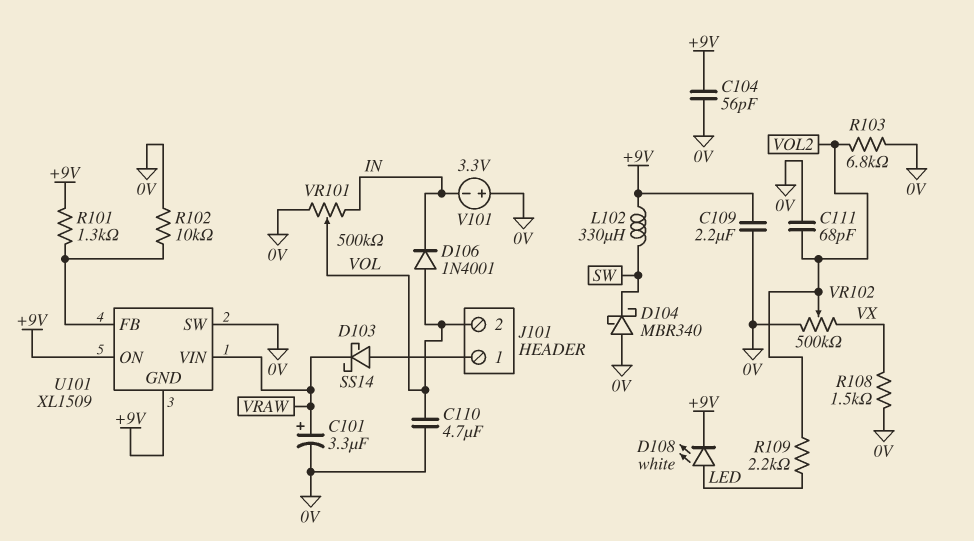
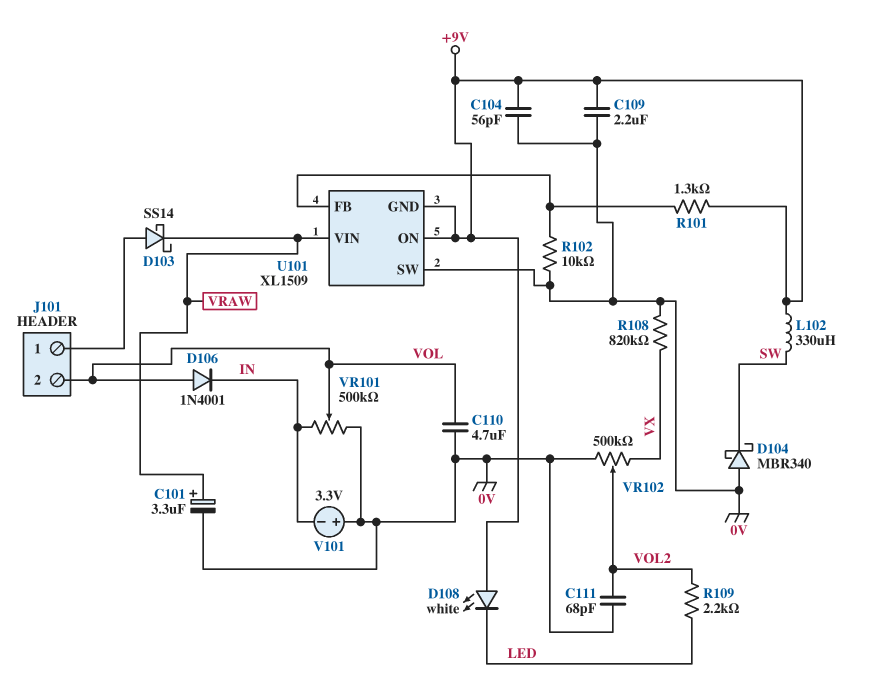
D108: LED white (A LED, K +9V) -> LED white (A +9V, K LED)
R103: 6.8k (0V, VOL2) -> none
R108: 1.5k (0V, VX) -> 820k (0V, VX)

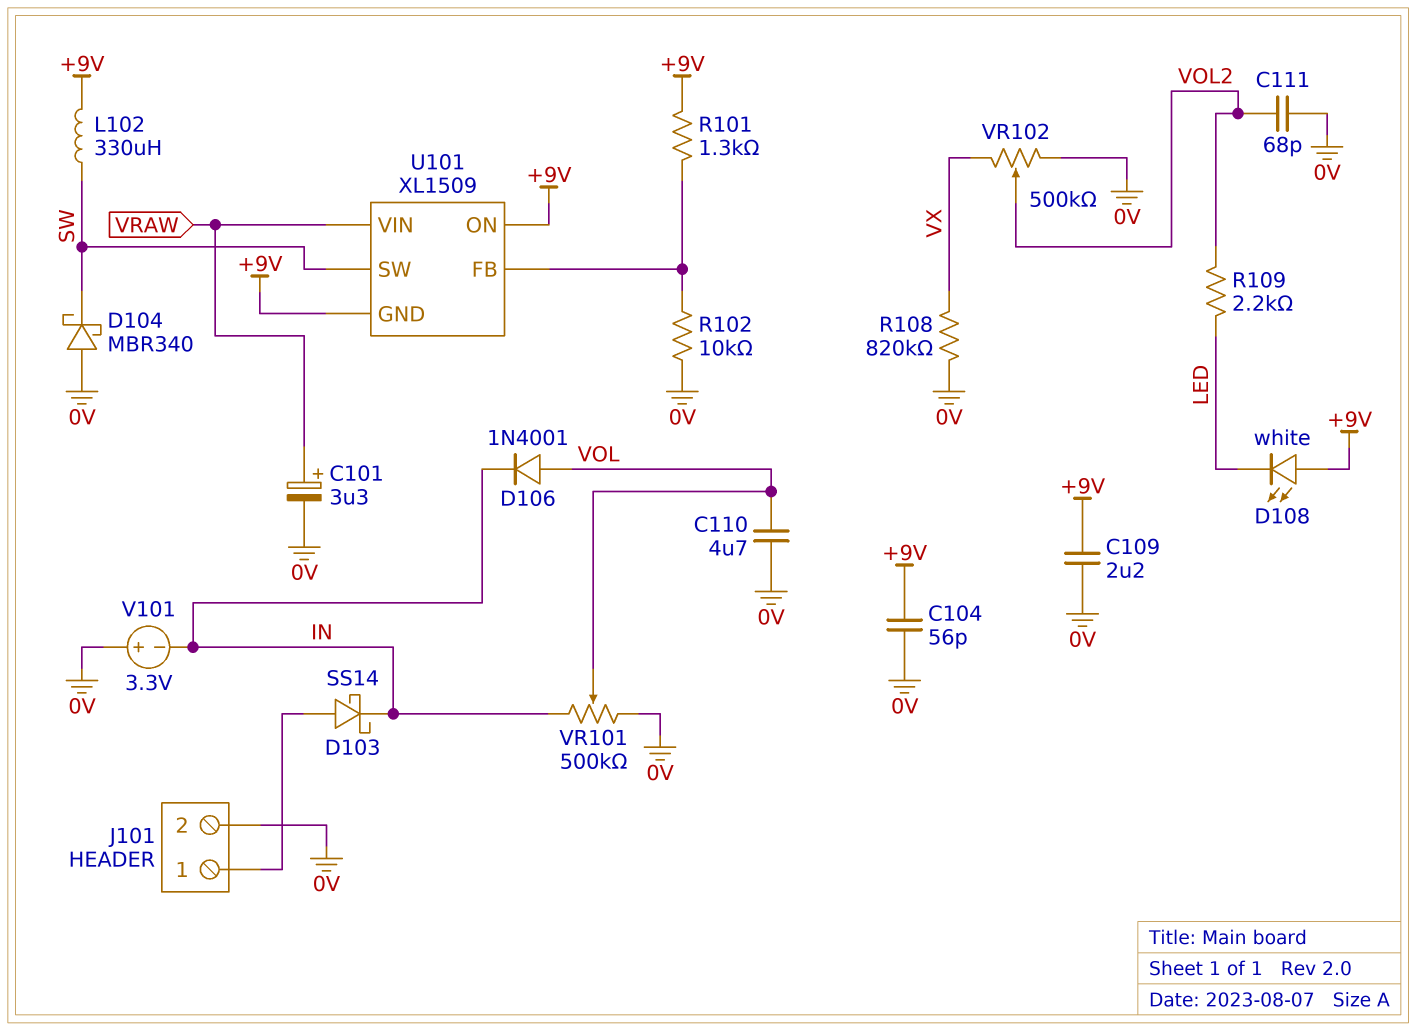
D103: schottky SS14 (A J101/1, K VRAW) -> schottky SS14 (A J101/1, K IN)
J101 pin 2: VOL -> 0V
U101 pin SW: 0V -> SW

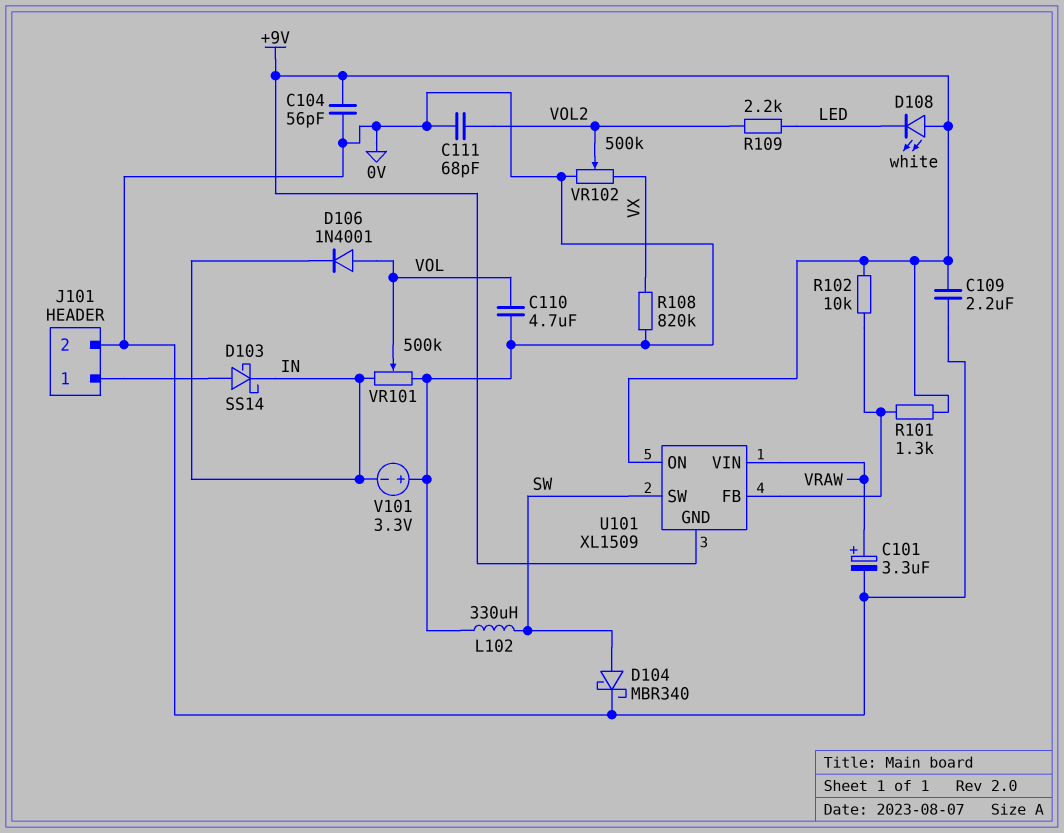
D104: schottky MBR340 (A 0V, K SW) -> schottky MBR340 (A SW, K 0V)
L102: 330uH (+9V, SW) -> 330uH (0V, SW)
R102: 10k (0V, U101/FB) -> 10k (+9V, U101/FB)

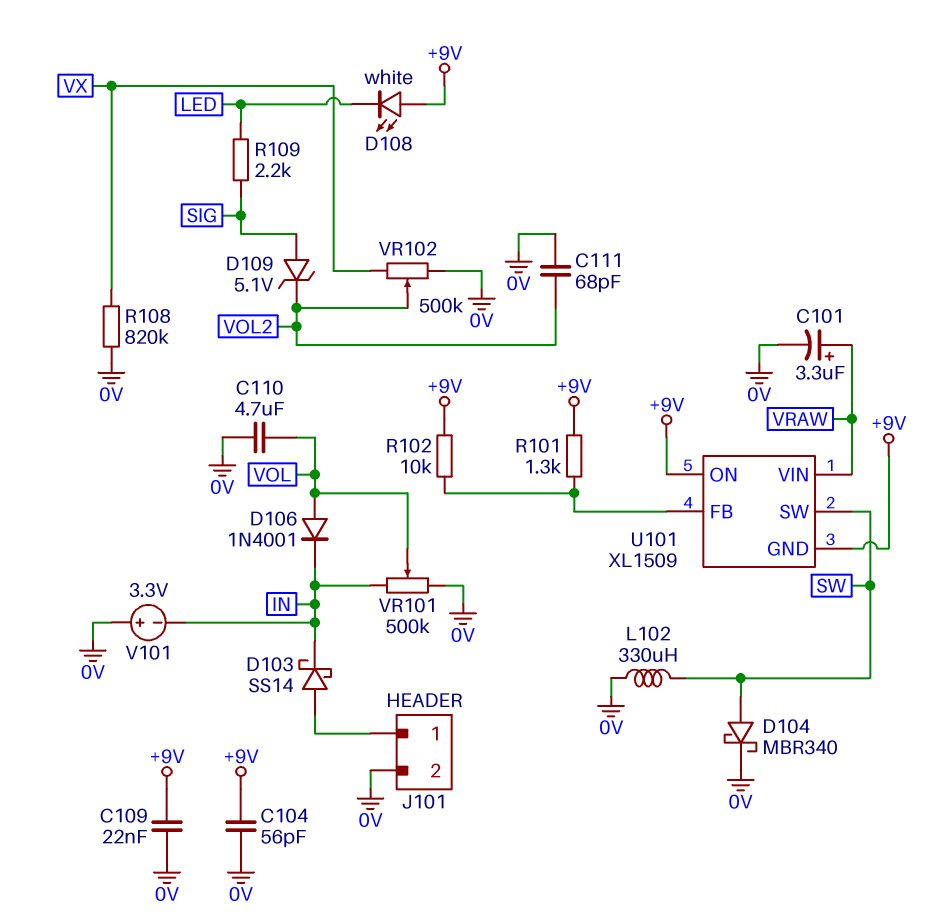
C109: 2.2uF (+9V, 0V) -> 22nF (+9V, 0V)
D109: none -> zener 5.1V (A SIG, K VOL2)
R109: 2.2k (LED, VOL2) -> 2.2k (LED, SIG)

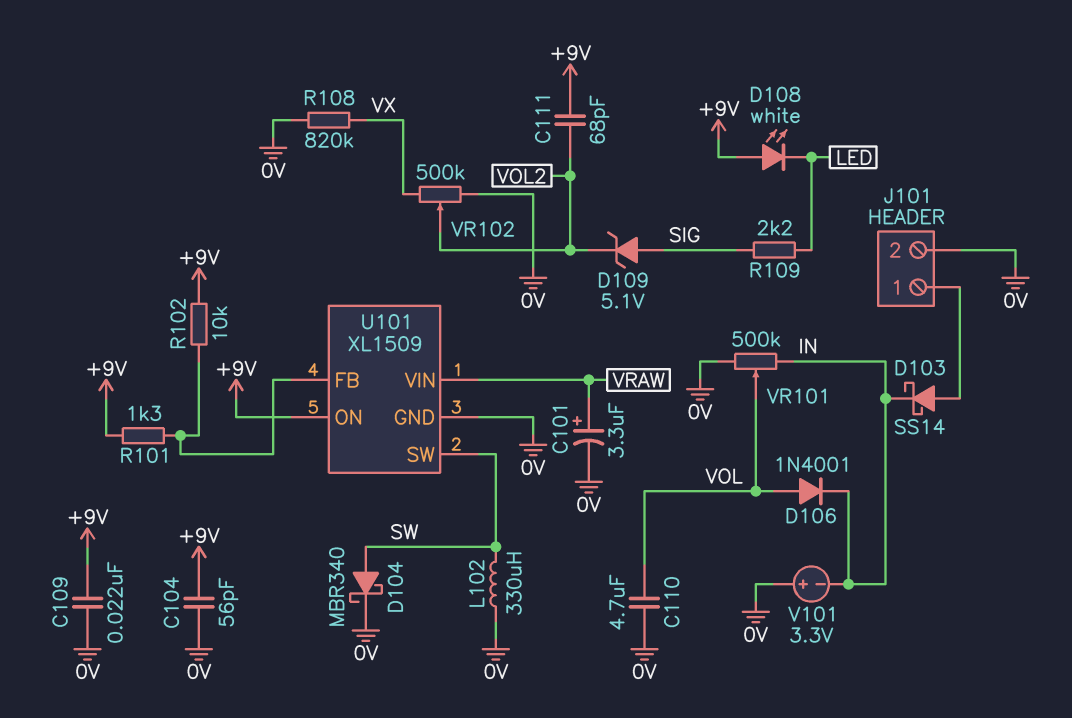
C111: 68pF (0V, VOL2) -> 68pF (+9V, VOL2)
U101 pin GND: +9V -> 0V

